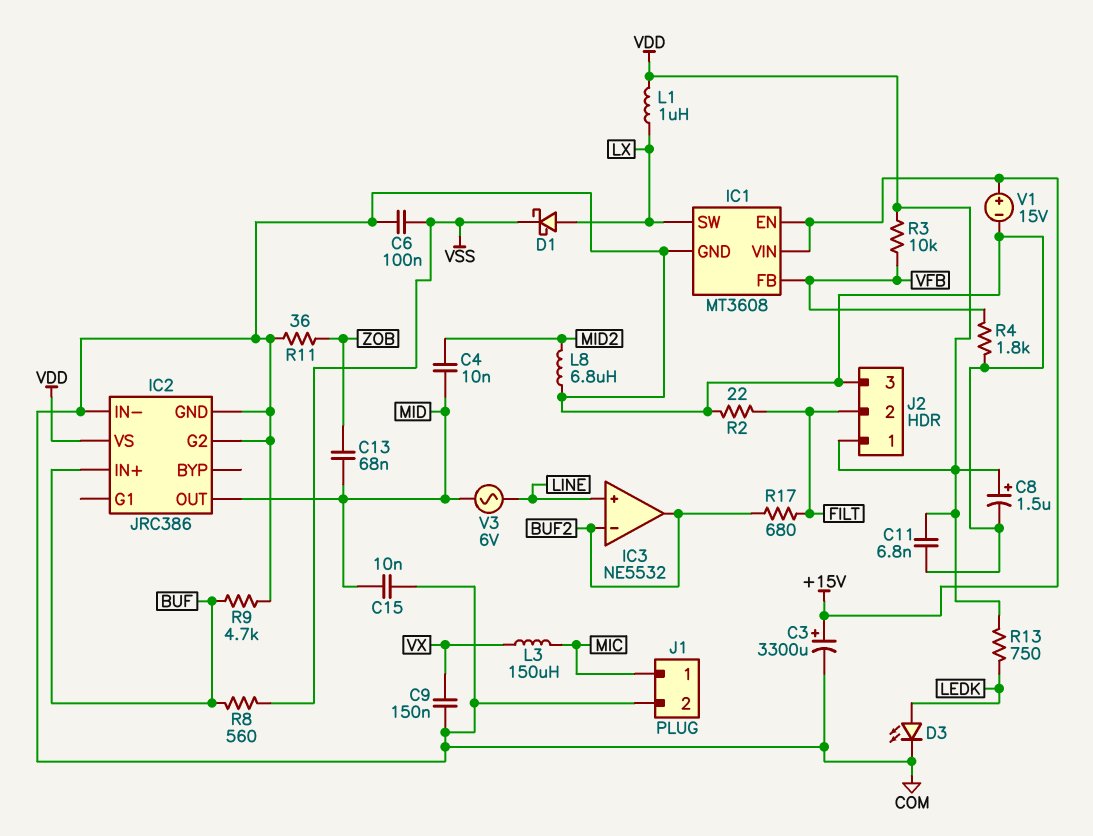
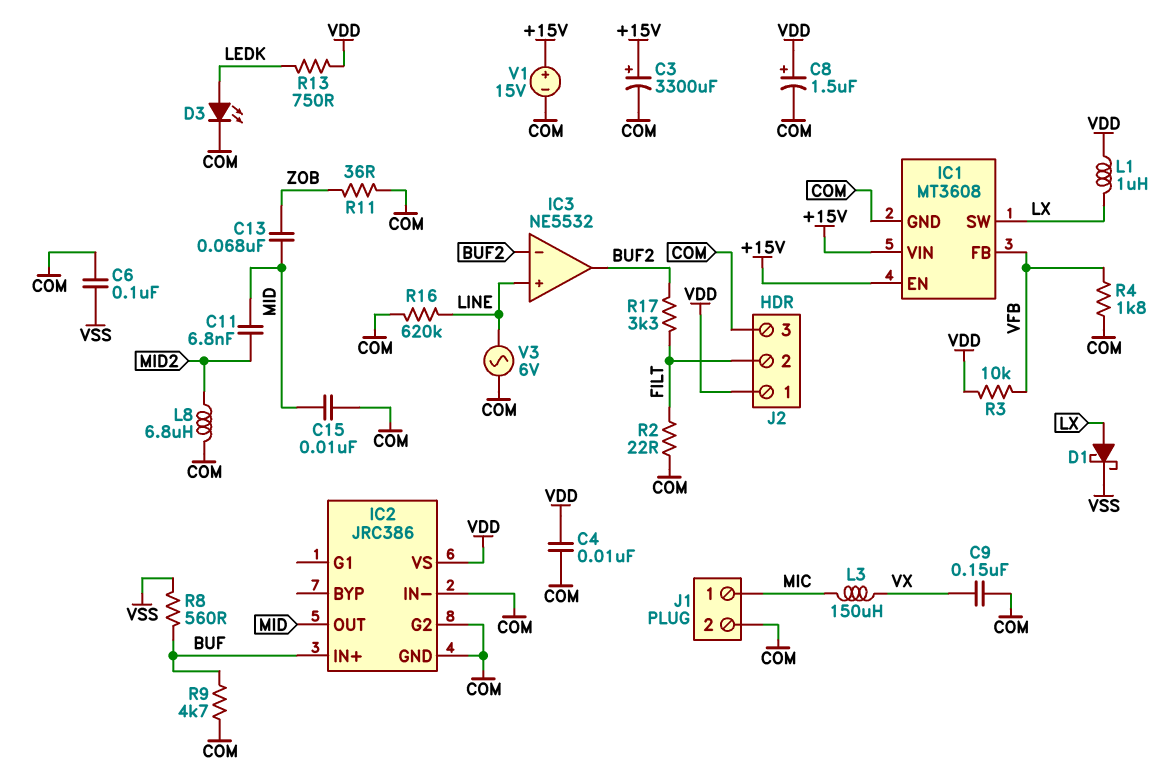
C4: 10nF (MID, MID2) -> 10nF (COM, VDD)
C11: 6.8nF (COM, VDD) -> 6.8nF (MID, MID2)
R16: none -> 620k (COM, LINE)
R17: 680 (BUF2, FILT) -> 3.3k (BUF2, FILT)
V3: AC 6V (LINE, MID) -> AC 6V (COM, LINE)

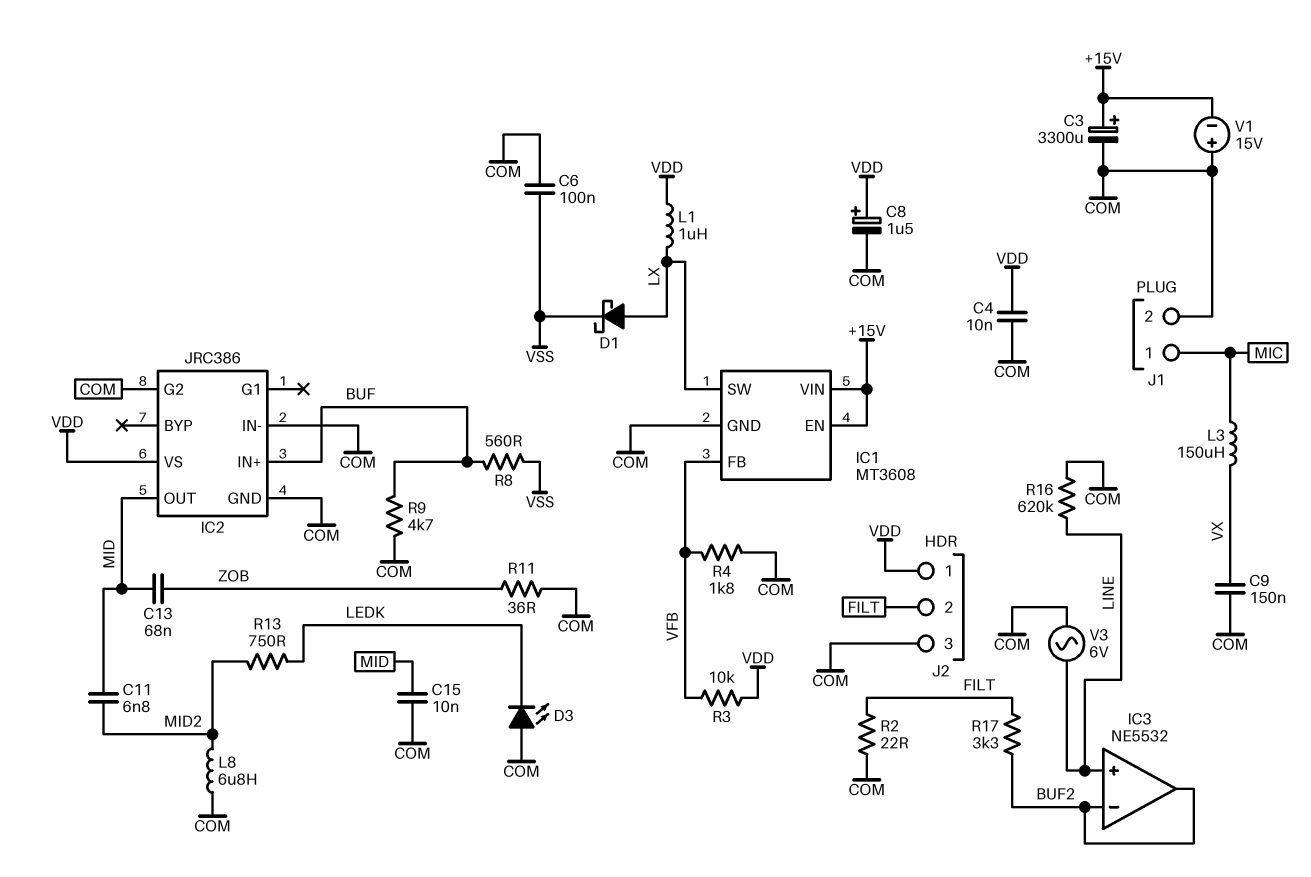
D3: LED (A LEDK, K COM) -> LED (A COM, K LEDK)
R13: 750 (LEDK, VDD) -> 750 (LEDK, MID2)
V1: 15V (plus +15V, minus COM) -> 15V (plus COM, minus +15V)

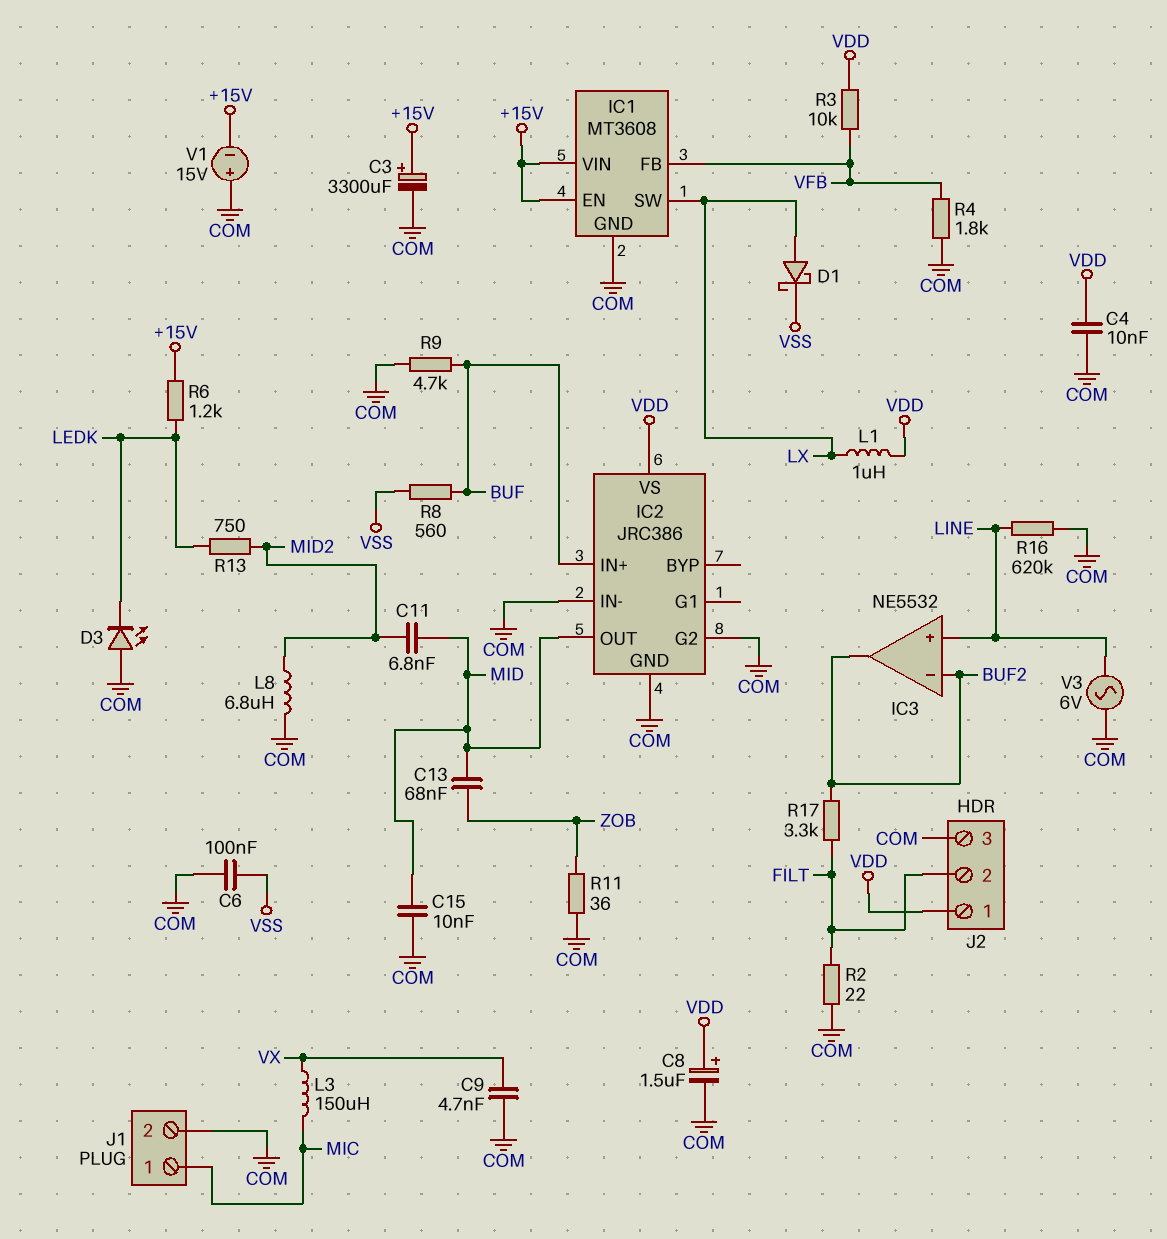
C9: 150nF (COM, VX) -> 4.7nF (COM, VX)
R6: none -> 1.2k (+15V, LEDK)

